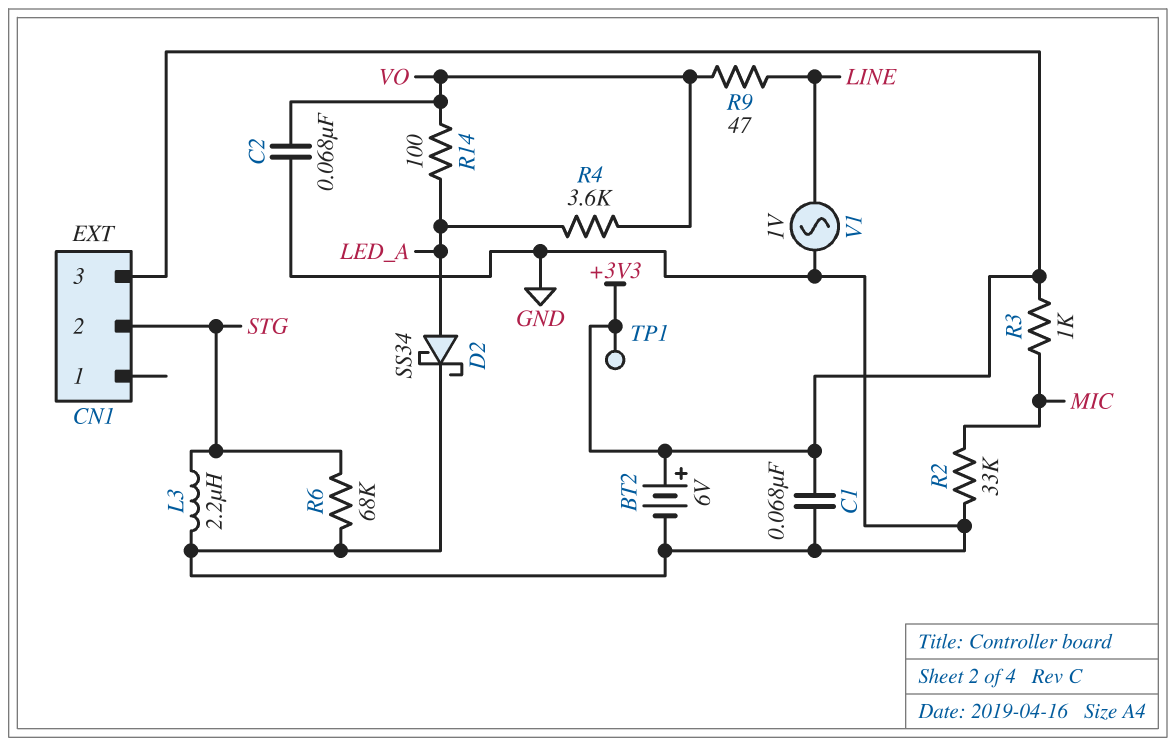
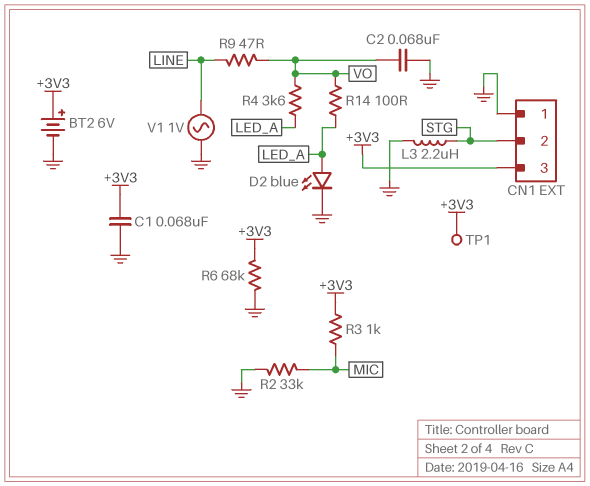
CN1 pin 1: none -> GND
D2: schottky SS34 (A LED_A, K GND) -> LED blue (A LED_A, K GND)
R6: 68k (GND, STG) -> 68k (+3V3, GND)

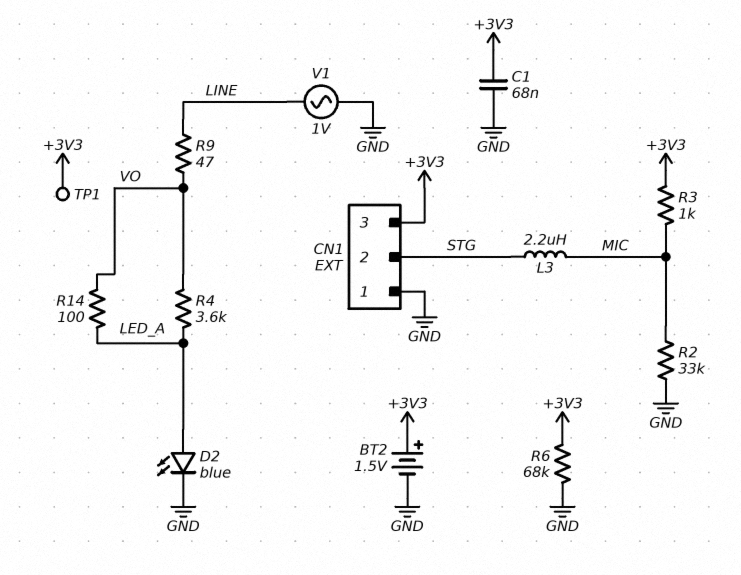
BT2: 6V (plus +3V3, minus GND) -> 1.5V (plus +3V3, minus GND)
C2: 68nF (GND, VO) -> none
L3: 2.2uH (GND, STG) -> 2.2uH (MIC, STG)

